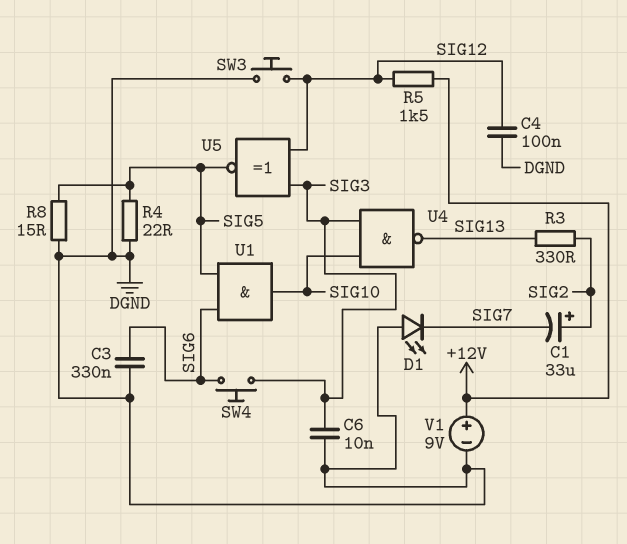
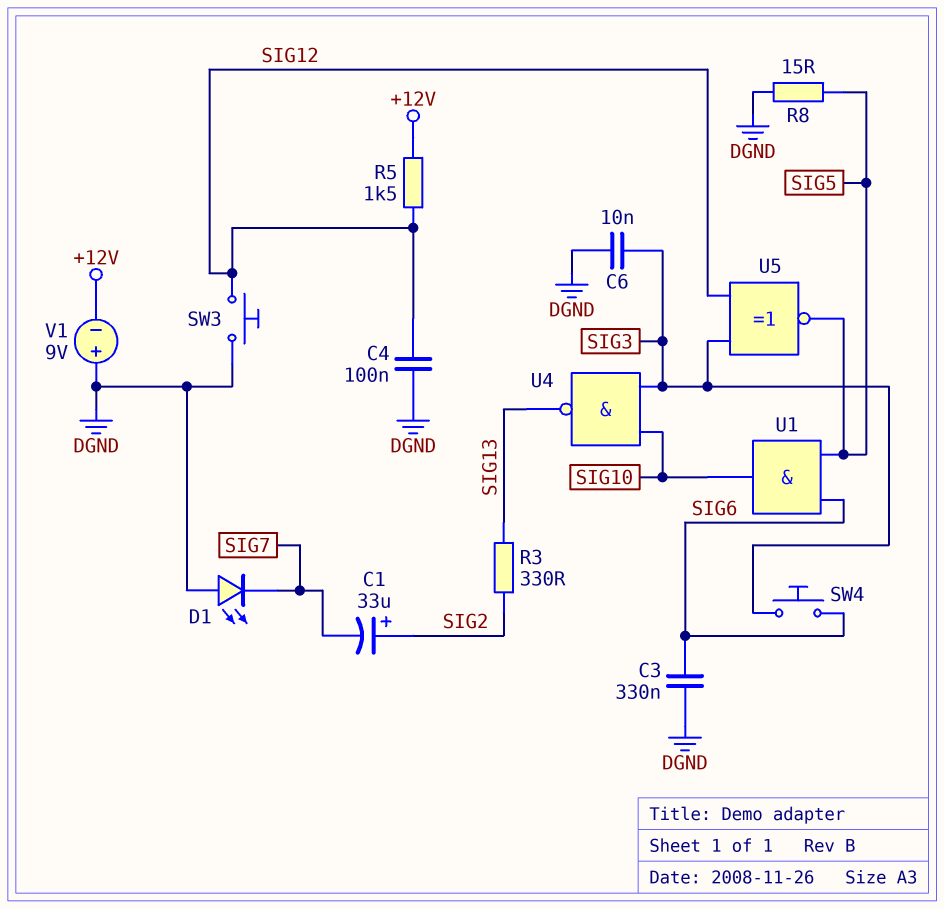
R4: 22 (DGND, SIG5) -> none
V1: 9V (plus +12V, minus DGND) -> 9V (plus DGND, minus +12V)

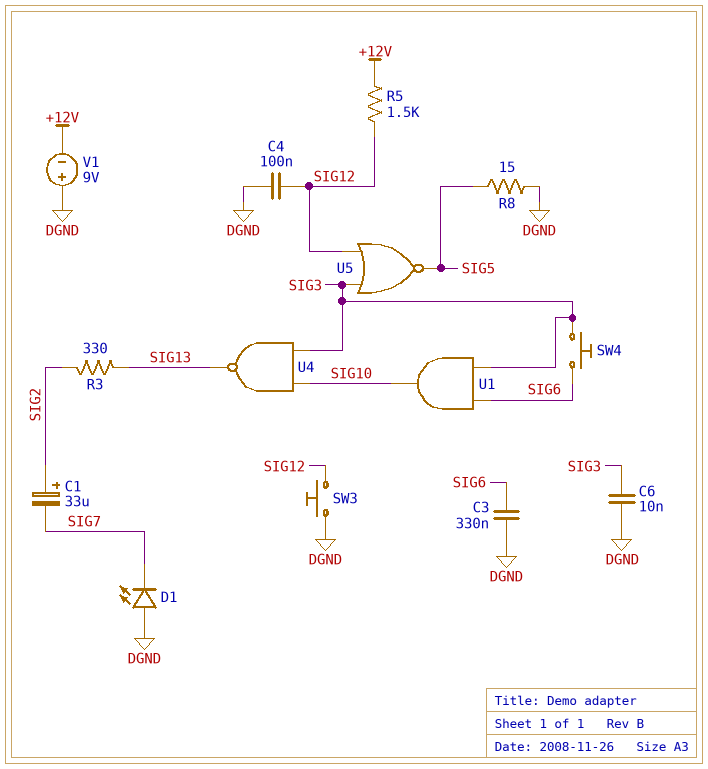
U1: AND (in SIG5, in SIG6, out SIG10) -> AND (in SIG3, in SIG6, out SIG10)
U5: XNOR (in SIG3, in SIG12, out SIG5) -> NOR (in SIG3, in SIG12, out SIG5)

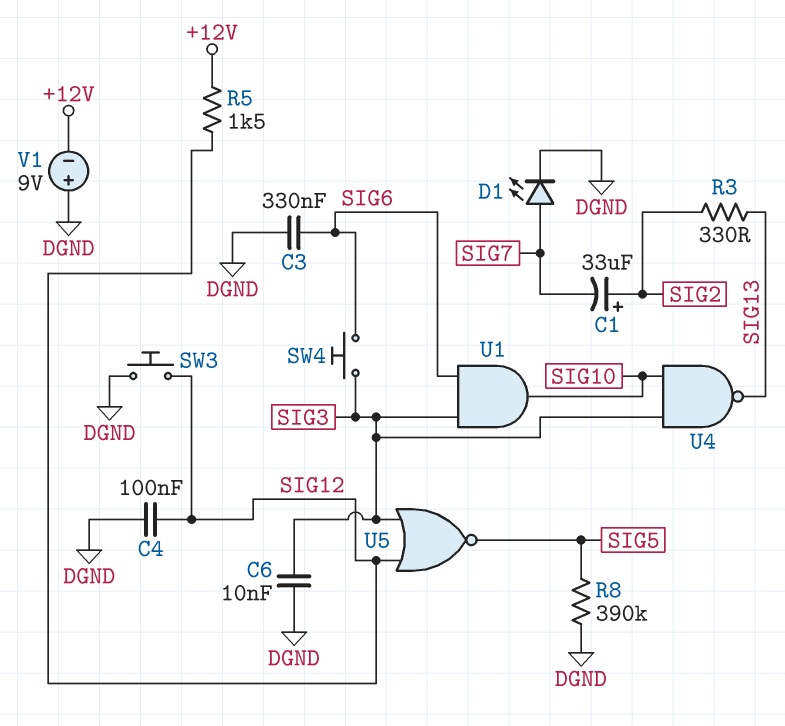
D1: LED (A DGND, K SIG7) -> LED (A SIG7, K DGND)
R8: 15 (DGND, SIG5) -> 390k (DGND, SIG5)

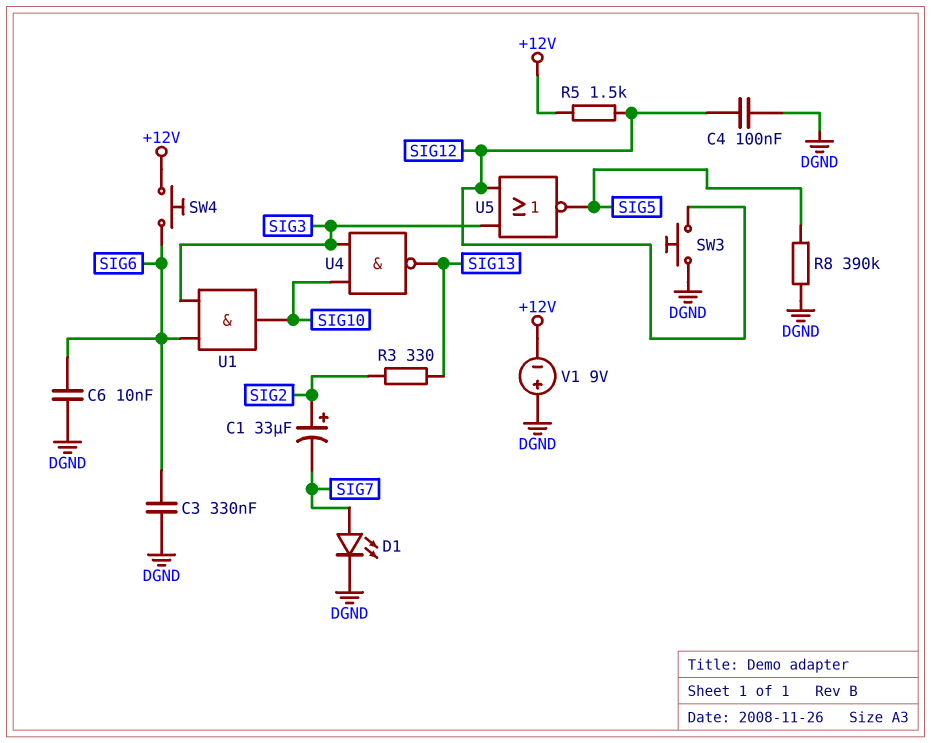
C6: 10nF (DGND, SIG3) -> 10nF (DGND, SIG6)
SW4: button (SIG3, SIG6) -> button (+12V, SIG6)

